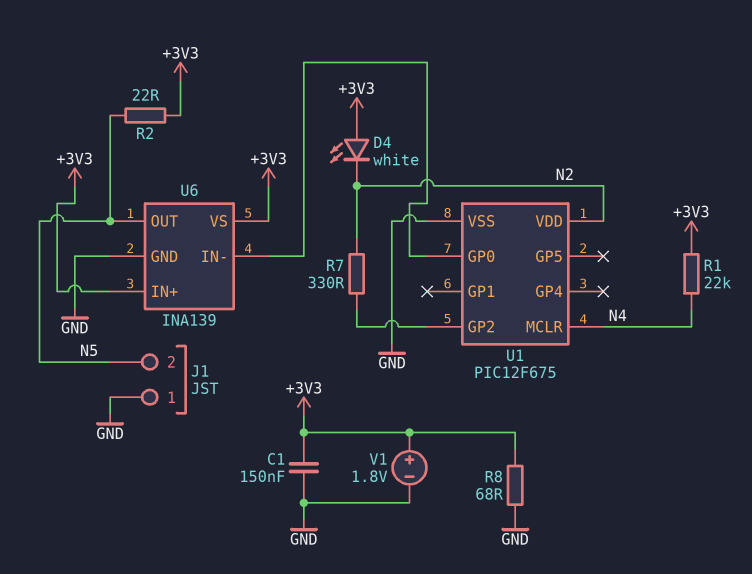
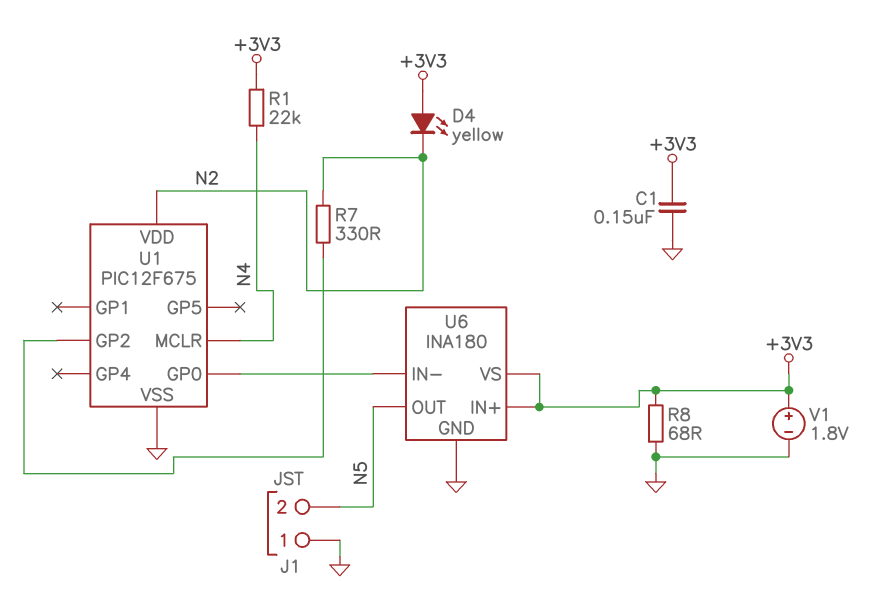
D4: LED white (A +3V3, K N2) -> LED yellow (A +3V3, K N2)
R2: 22 (+3V3, N5) -> none
U6: INA139 -> INA180

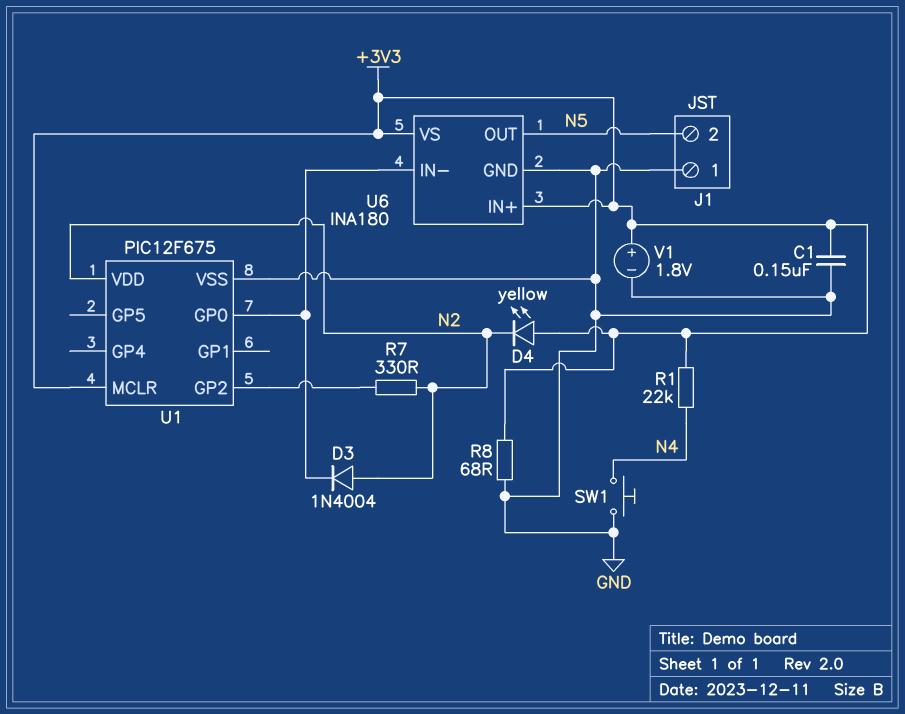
D3: none -> diode 1N4004 (A N2, K U1/GP0)
SW1: none -> button (GND, N4)
U1 pin MCLR: N4 -> +3V3

